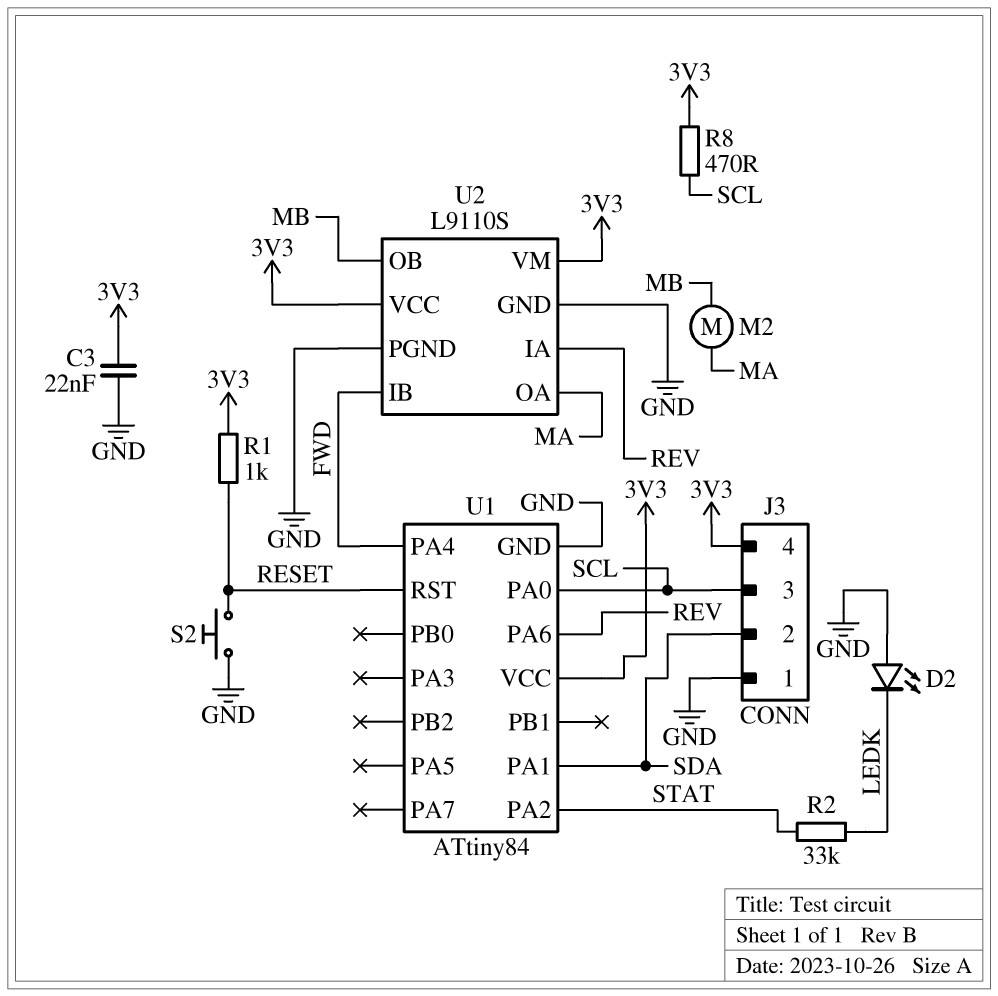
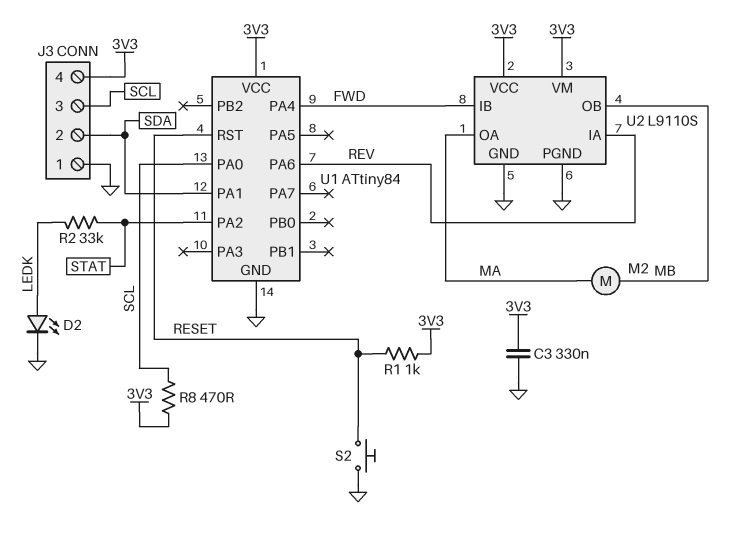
C3: 22nF (3V3, GND) -> 330nF (3V3, GND)
D2: LED (A GND, K LEDK) -> LED (A LEDK, K GND)

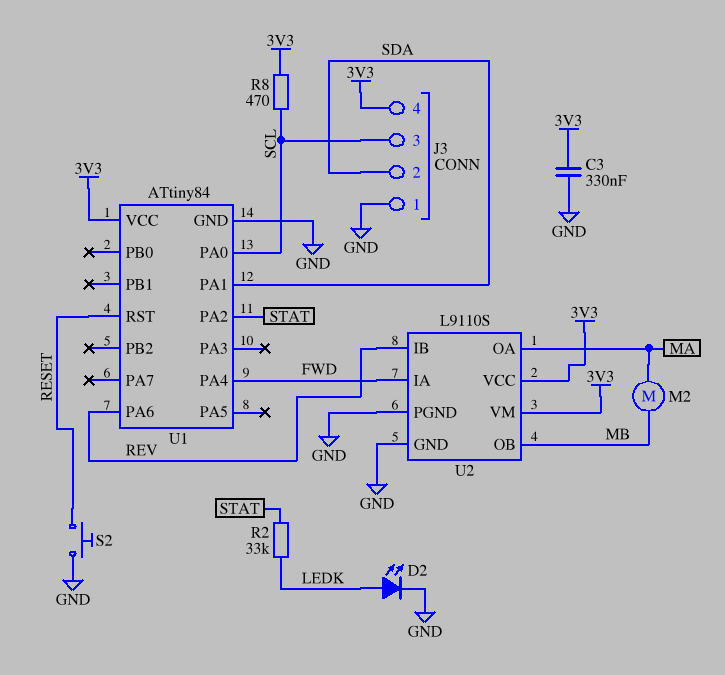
R1: 1k (3V3, RESET) -> none
U2 pin IA: REV -> FWD
U2 pin IB: FWD -> REV

